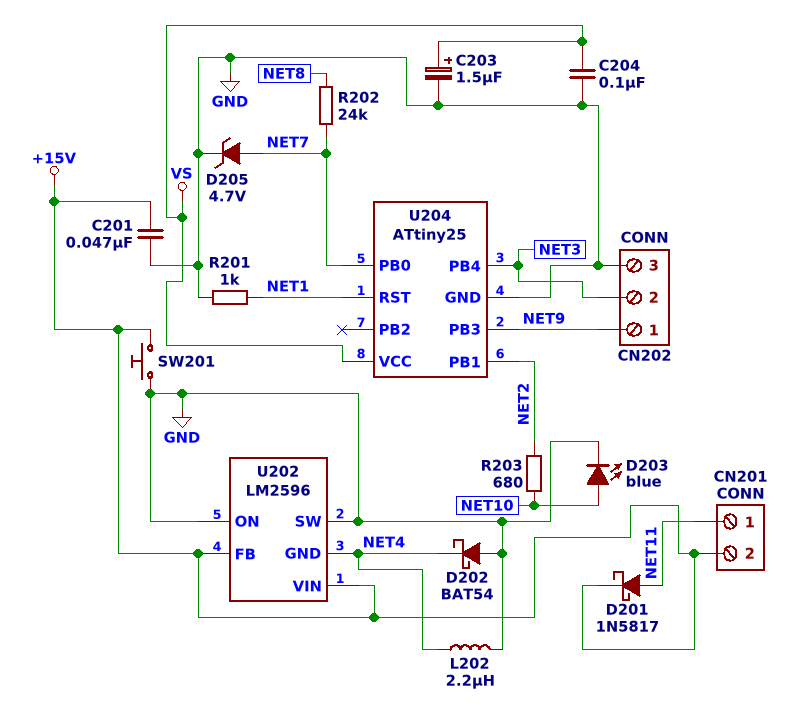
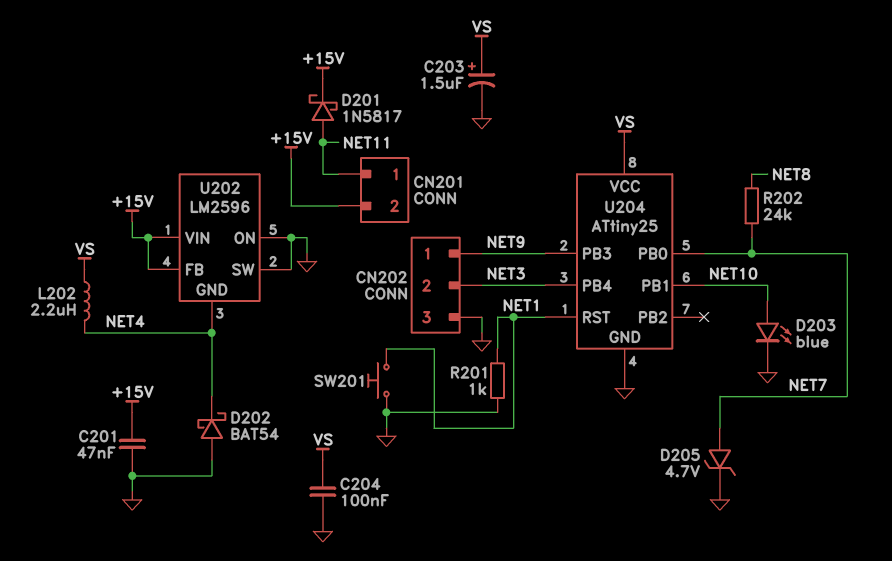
L202: 2.2uH (GND, NET4) -> 2.2uH (NET4, VS)
R203: 680 (NET2, NET10) -> none
SW201: button (+15V, GND) -> button (GND, NET1)
U204 pin PB1: NET2 -> NET10

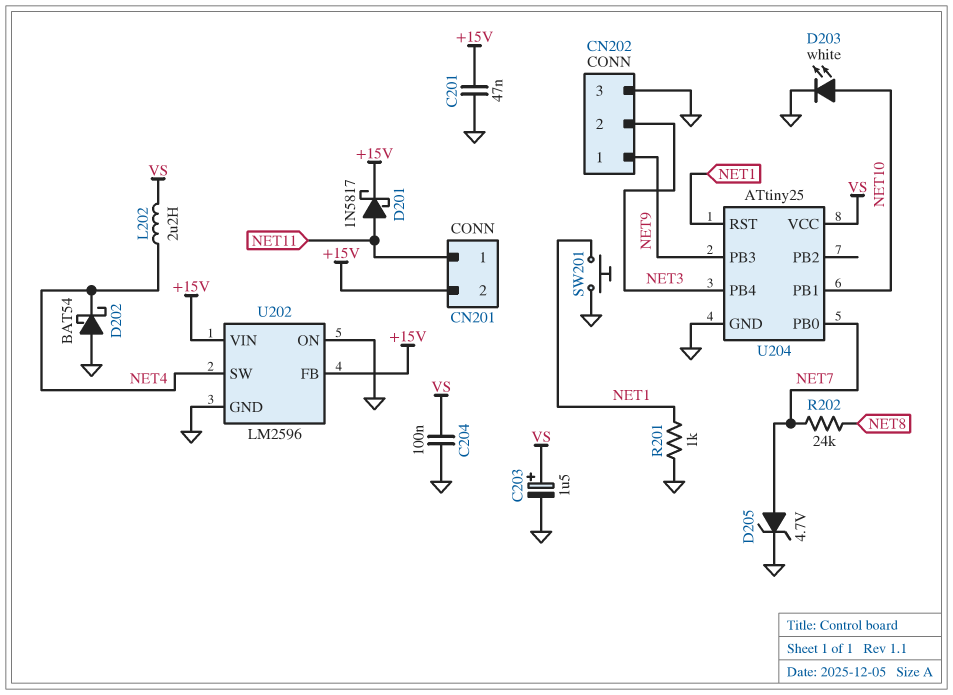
D203: LED blue (A NET10, K GND) -> LED white (A NET10, K GND)
U202 pin GND: NET4 -> GND
U202 pin SW: GND -> NET4

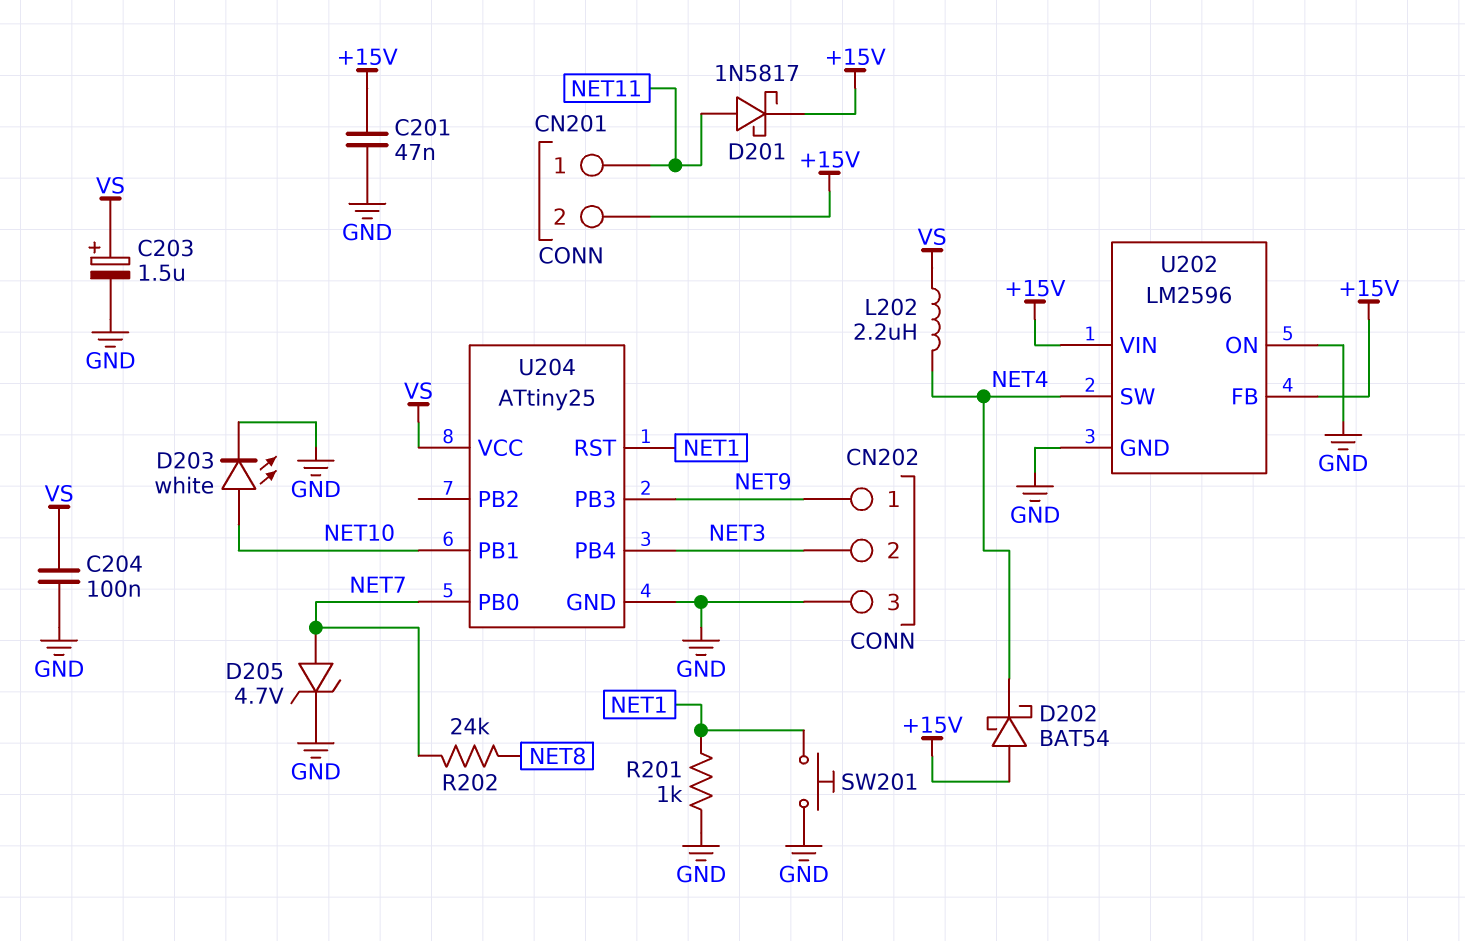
D202: schottky BAT54 (A GND, K NET4) -> schottky BAT54 (A +15V, K NET4)

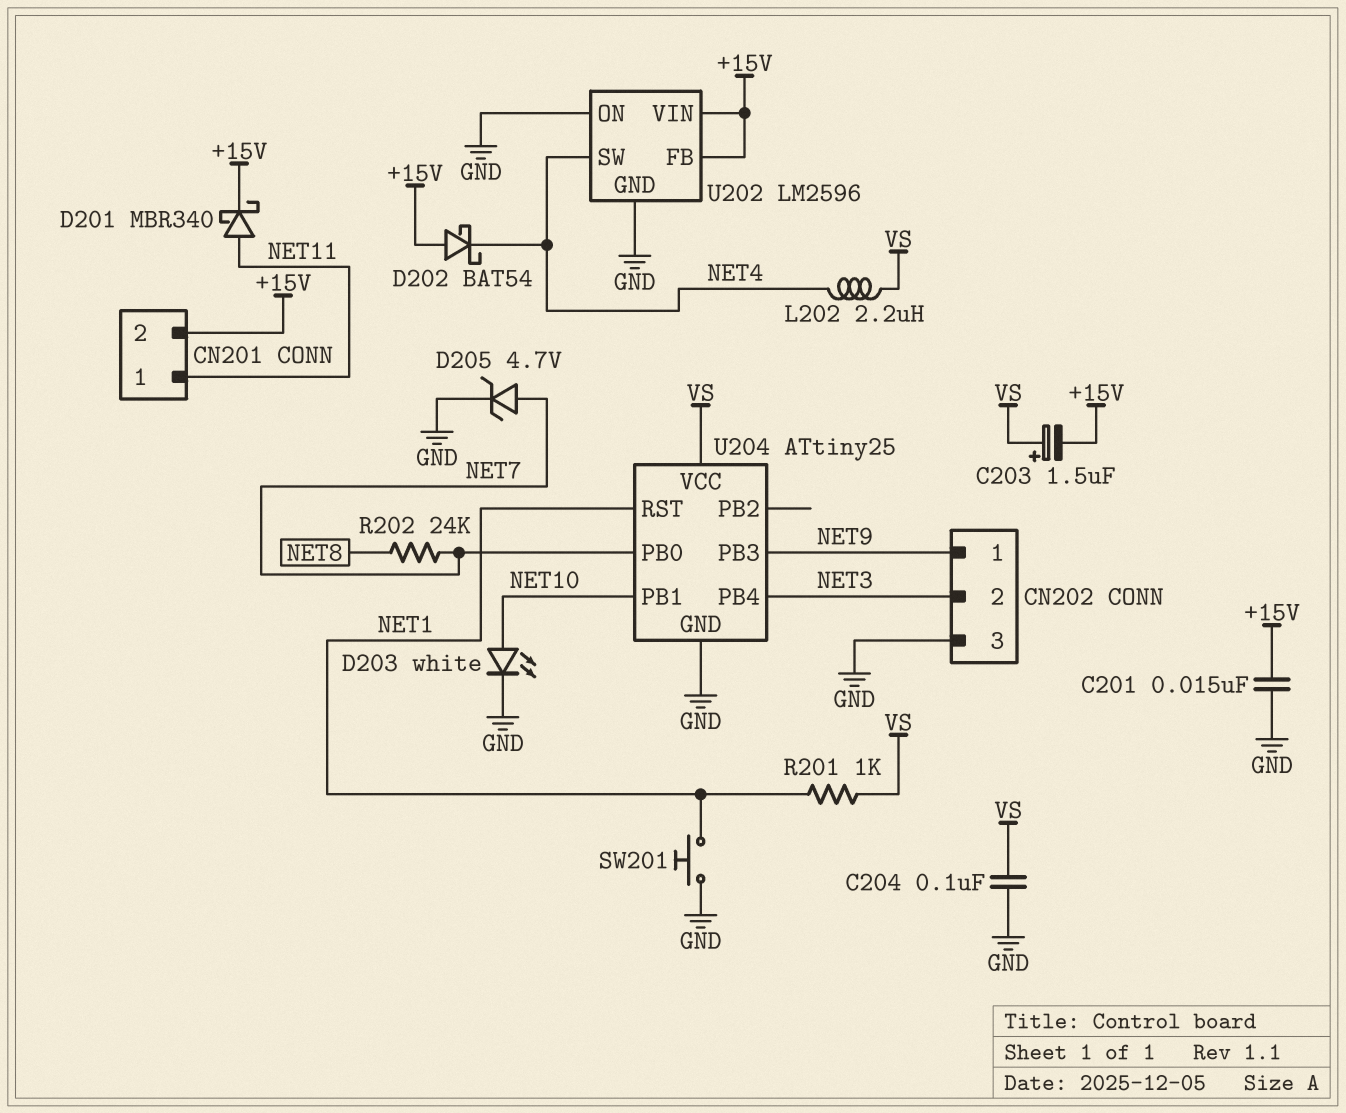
C201: 47nF (+15V, GND) -> 15nF (+15V, GND)
C203: 1.5uF (plus VS, minus GND) -> 1.5uF (plus VS, minus +15V)
D201: schottky 1N5817 (A NET11, K +15V) -> schottky MBR340 (A NET11, K +15V)
R201: 1k (GND, NET1) -> 1k (NET1, VS)

